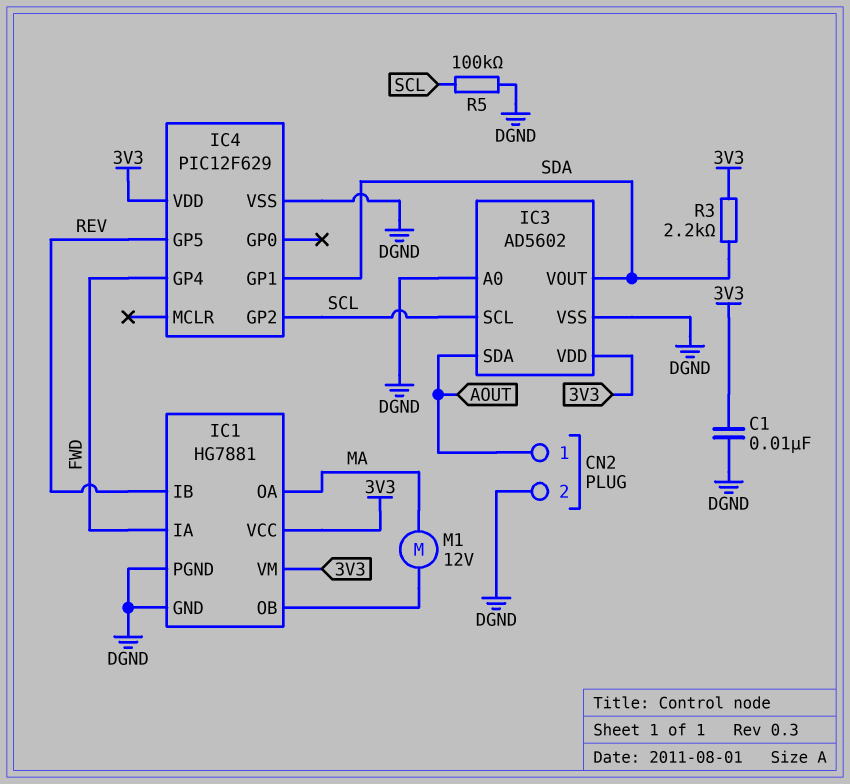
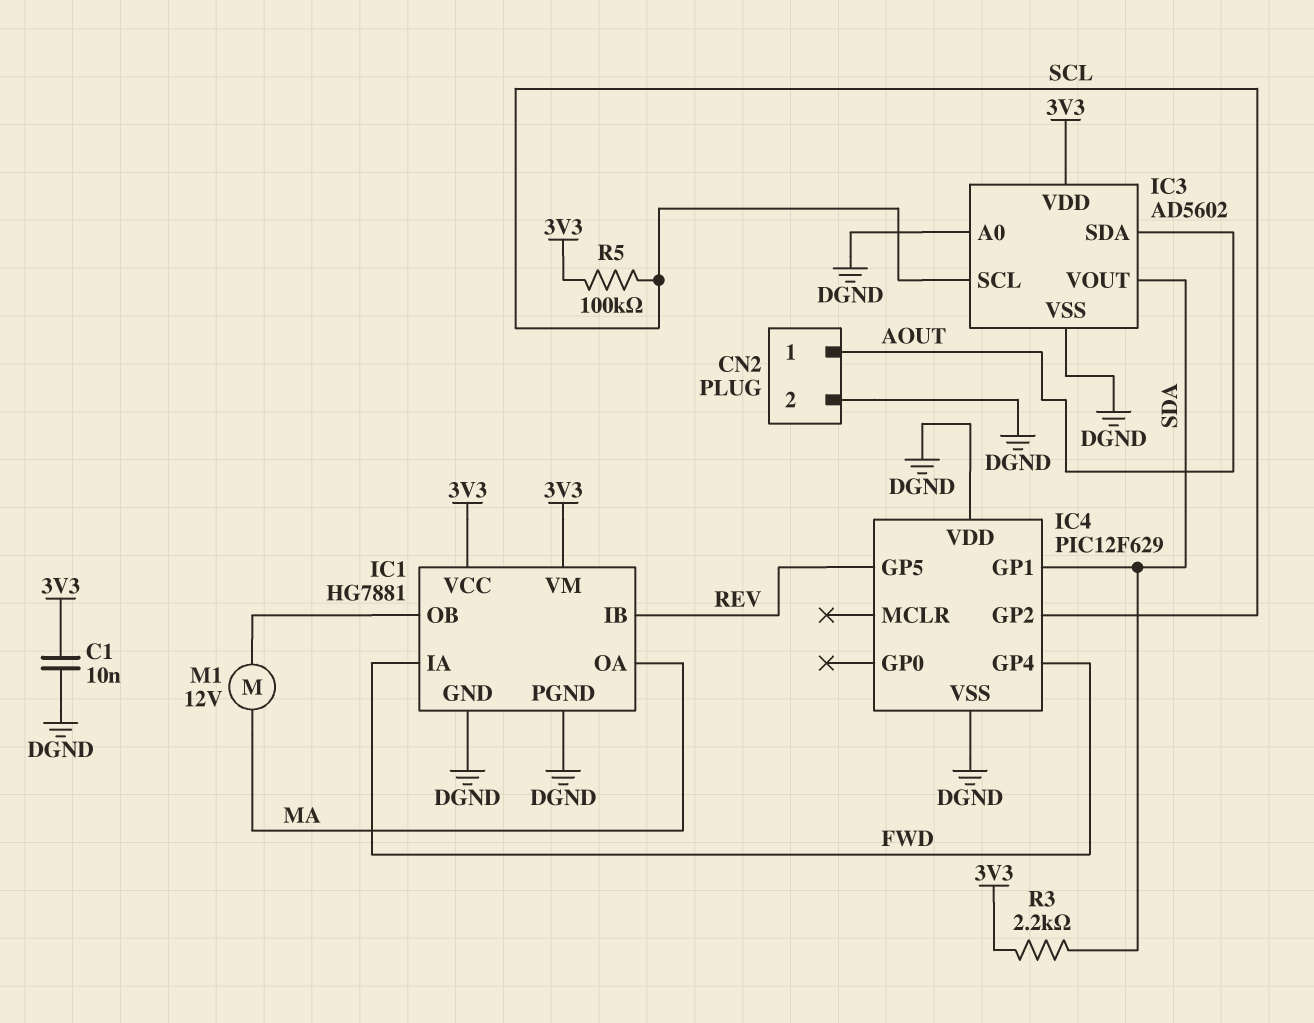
IC4 pin VDD: 3V3 -> DGND
R5: 100k (DGND, SCL) -> 100k (3V3, SCL)

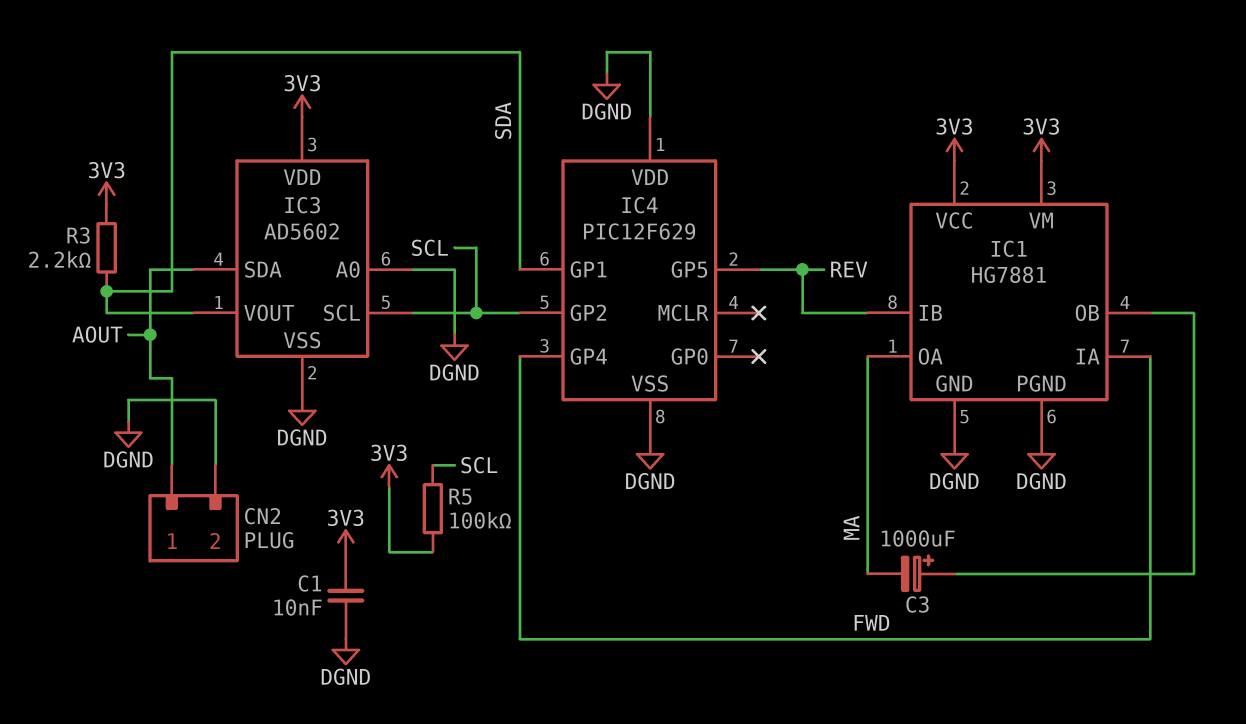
C3: none -> 1000uF (plus IC1/OB, minus MA)
M1: motor 12V (IC1/OB, MA) -> none

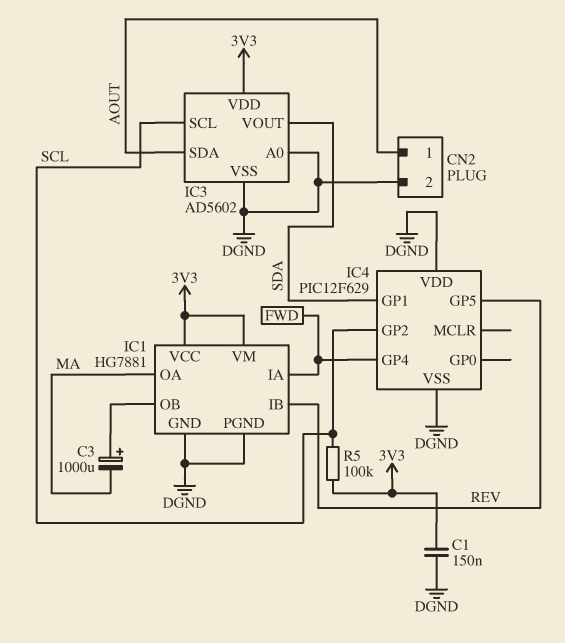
C1: 10nF (3V3, DGND) -> 150nF (3V3, DGND)
R3: 2.2k (3V3, SDA) -> none

